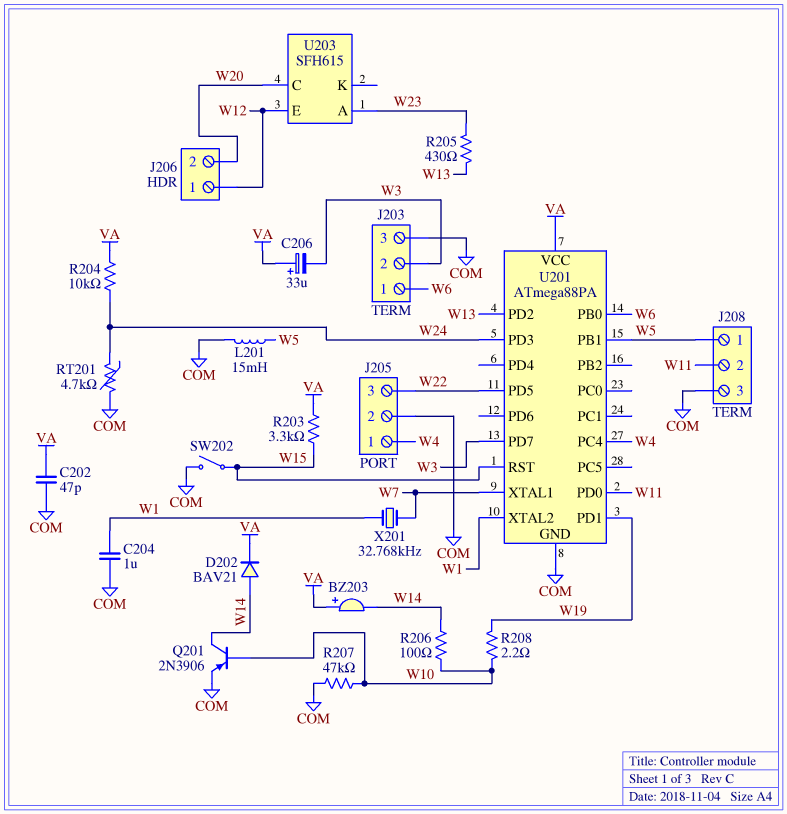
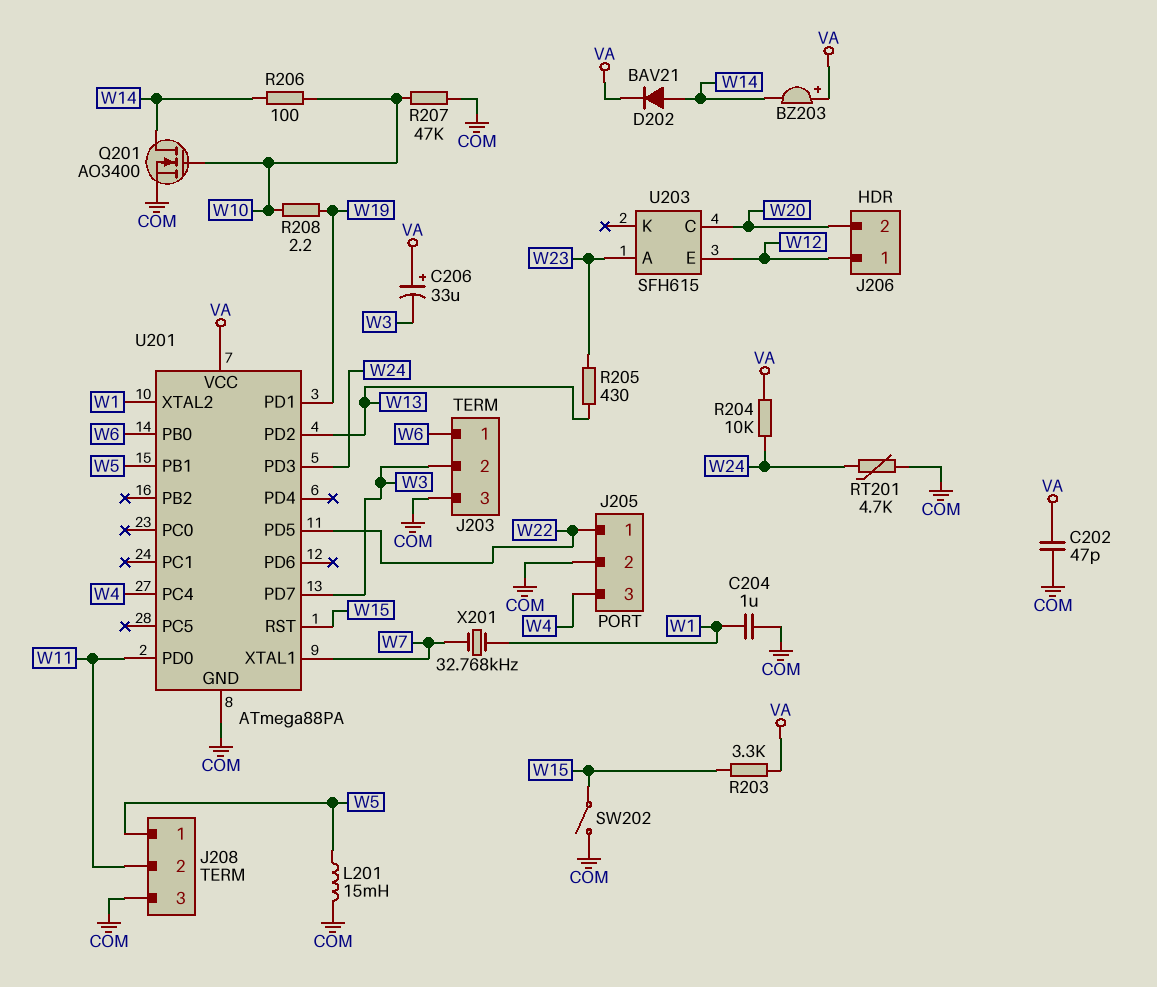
J205 pin 1: W4 -> W22
J205 pin 3: W22 -> W4
Q201: PNP 2N3906 (B W10, C W14, E COM) -> NMOS AO3400 (G W10, D W14, S COM)

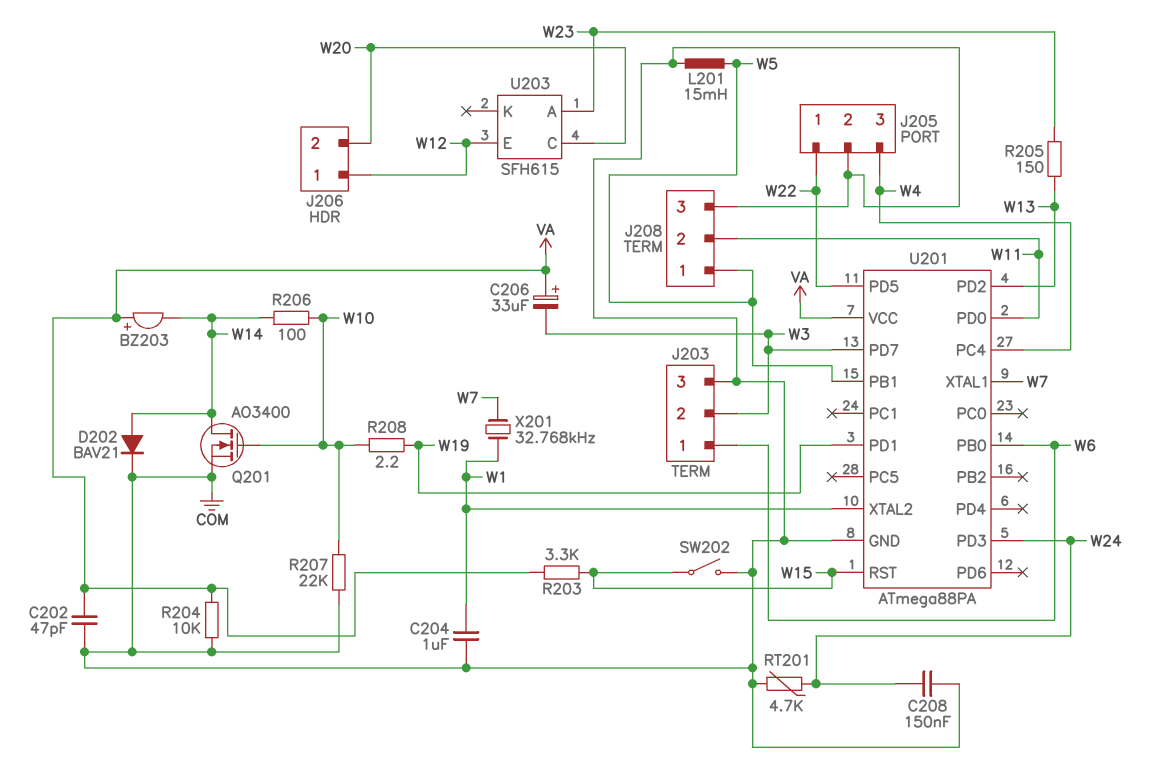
C208: none -> 150nF (COM, W24)
D202: diode BAV21 (A W14, K VA) -> diode BAV21 (A W14, K COM)
R204: 10k (VA, W24) -> 10k (COM, VA)
R205: 430 (W13, W23) -> 150 (W13, W23)
R207: 47k (COM, W10) -> 22k (COM, W10)

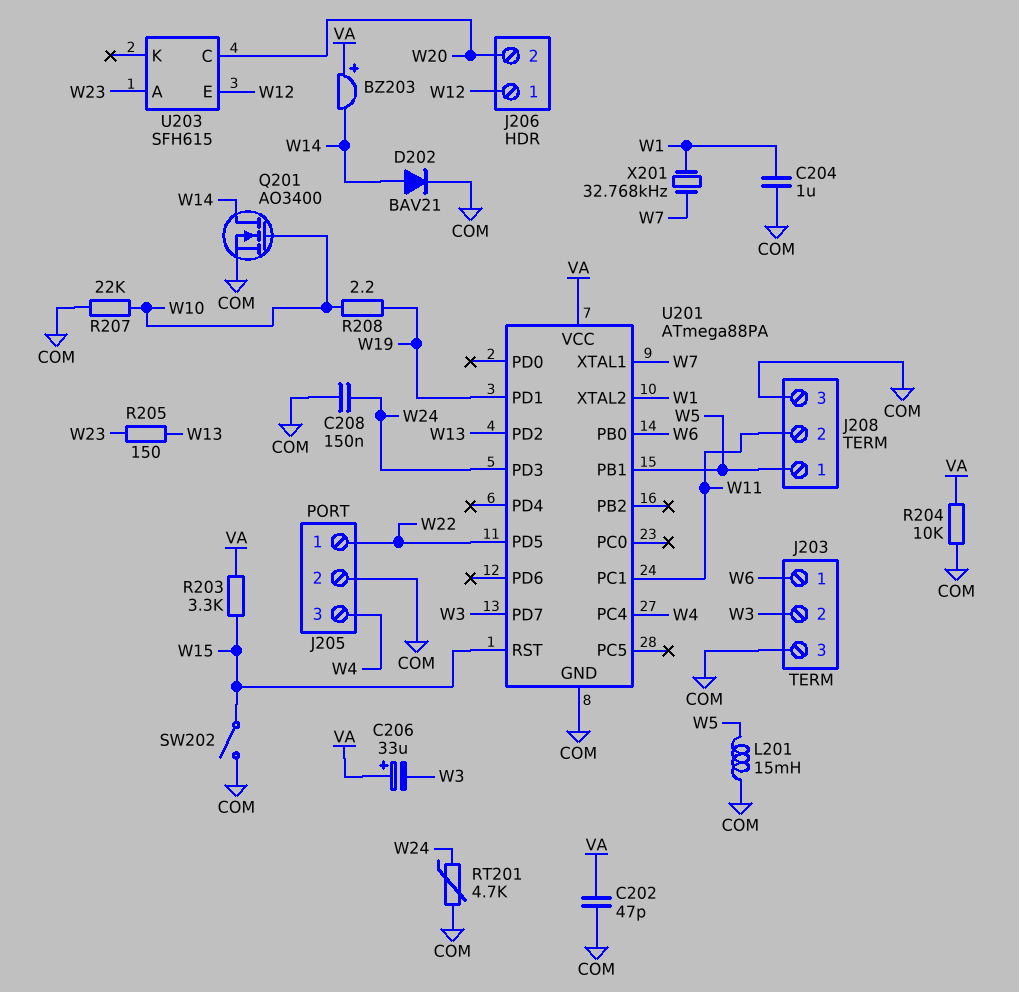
R206: 100 (W10, W14) -> none
U201 pin PC1: none -> W11
U201 pin PD0: W11 -> none

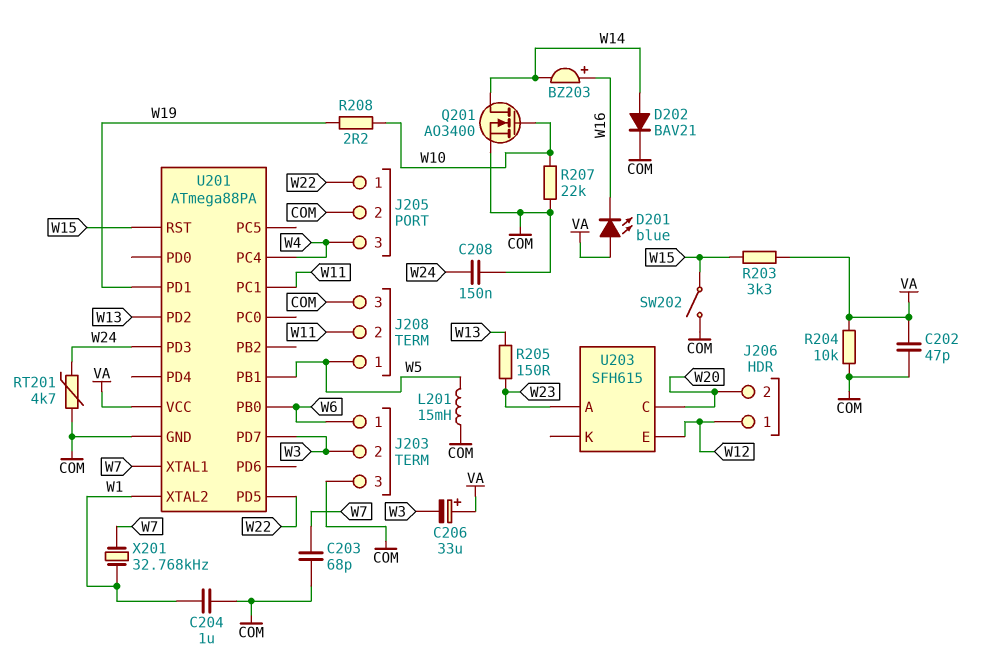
BZ203: buzzer (plus VA, minus W14) -> buzzer (plus W16, minus W14)
C203: none -> 68pF (COM, W7)
D201: none -> LED blue (A VA, K W16)

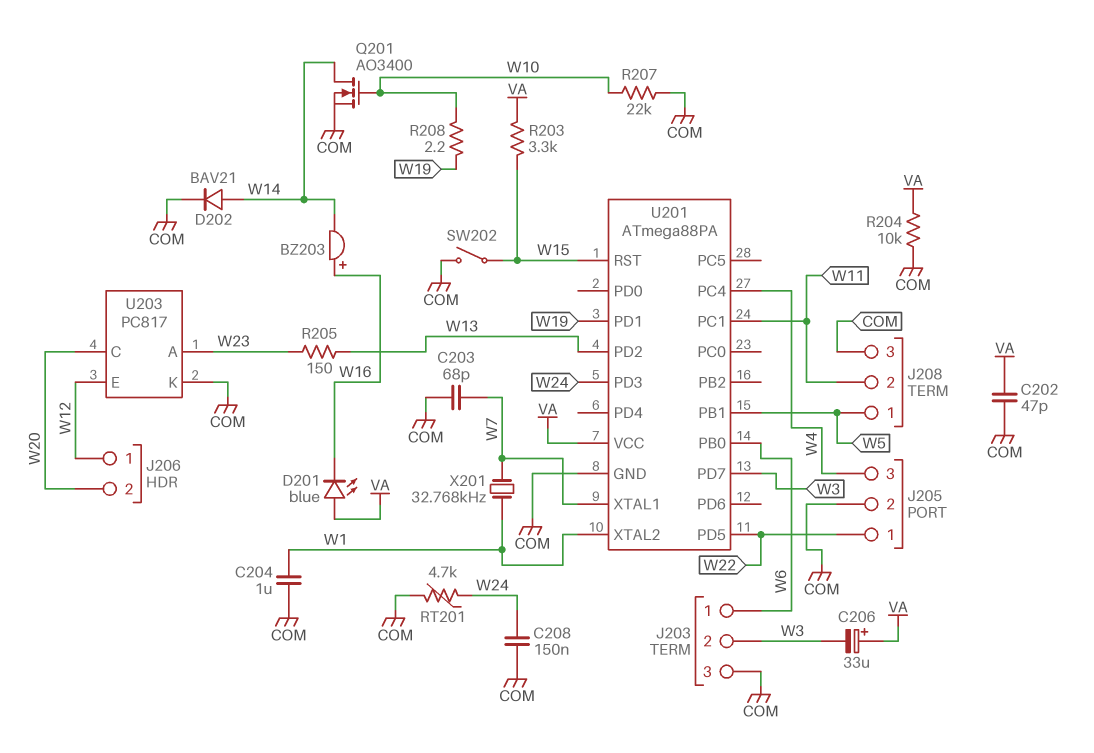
L201: 15mH (COM, W5) -> none
U203: SFH615 -> PC817
U203 pin K: none -> COM

